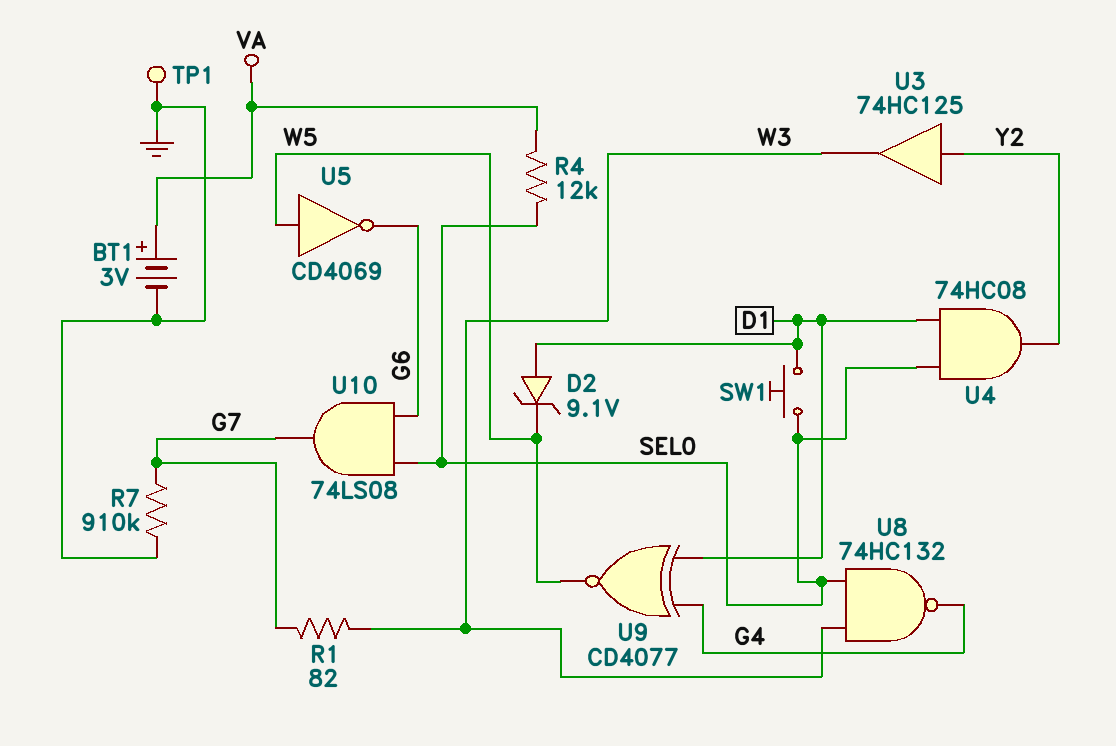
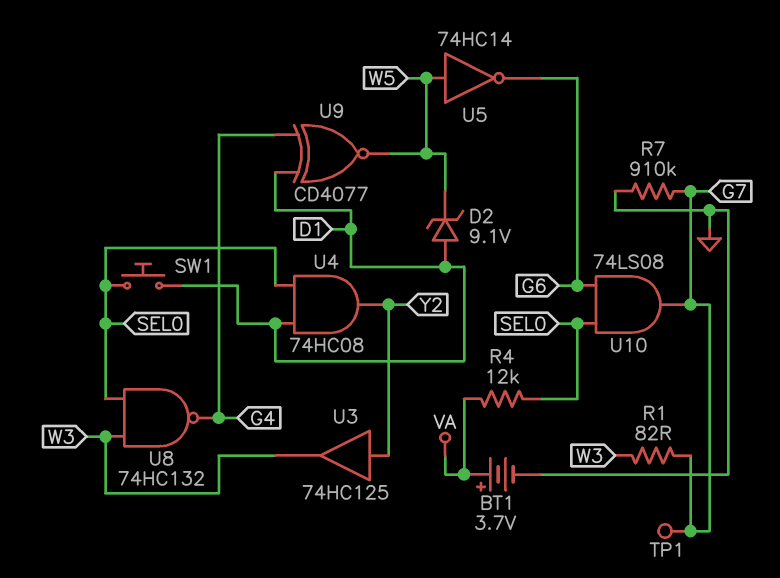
BT1: 3V (plus VA, minus GND) -> 3.7V (plus VA, minus GND)
TP1: test point (GND) -> test point (G7)
U5: NOT CD4069 (in W5, out G6) -> NOT 74HC14 (in W5, out G6)

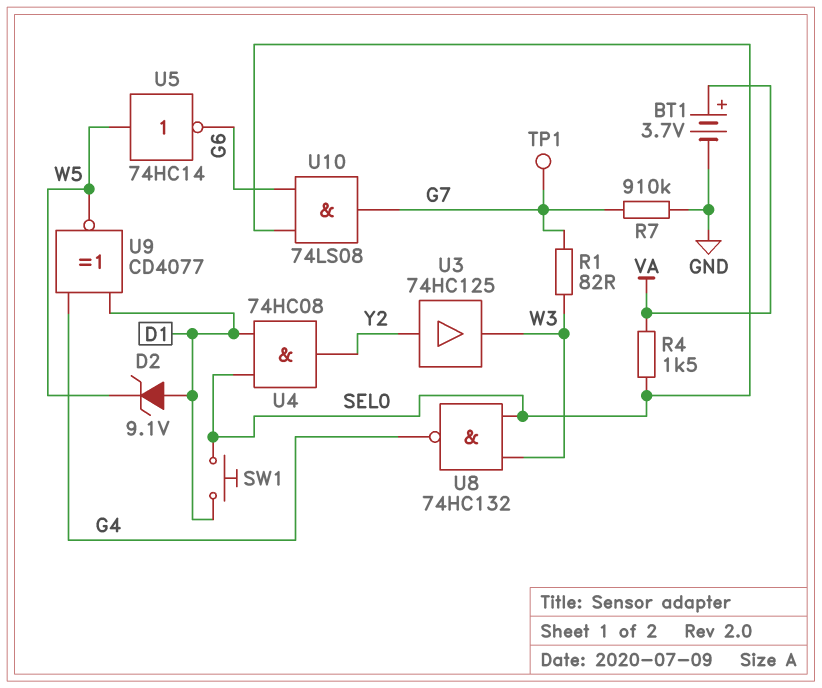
R4: 12k (SEL0, VA) -> 1.5k (SEL0, VA)

